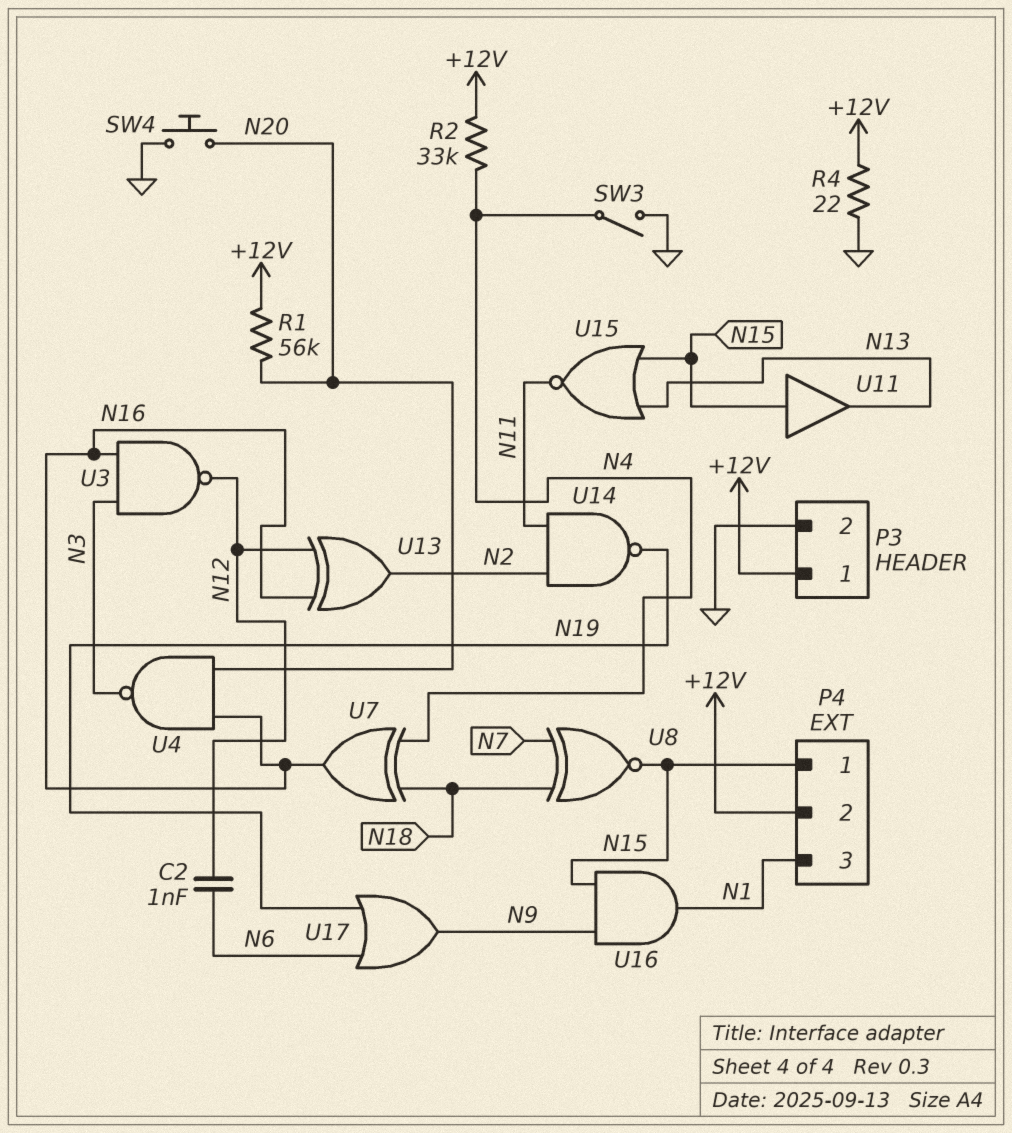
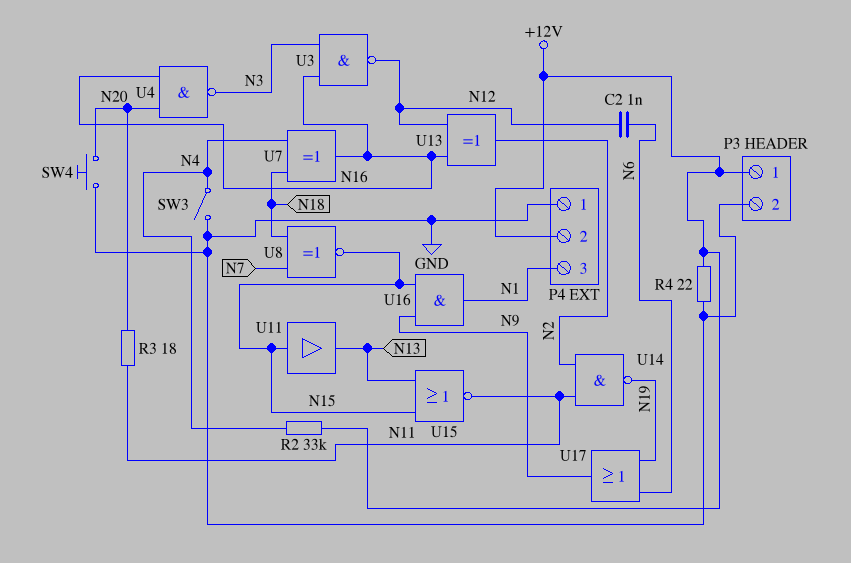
P4 pin 1: N15 -> GND
R1: 56k (+12V, N20) -> none
R3: none -> 18 (N11, N20)

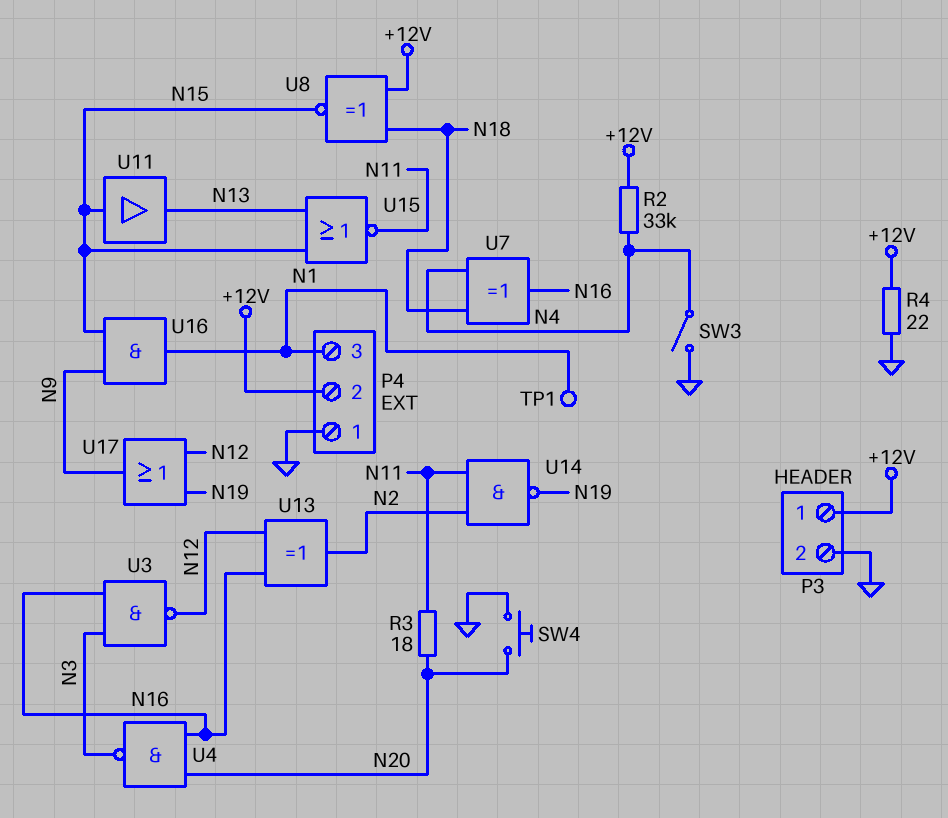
C2: 1nF (N6, N12) -> none
TP1: none -> test point (N1)
U8: XNOR (in N7, in N18, out N15) -> XNOR (in +12V, in N18, out N15)
U17: OR (in N6, in N19, out N9) -> OR (in N12, in N19, out N9)

